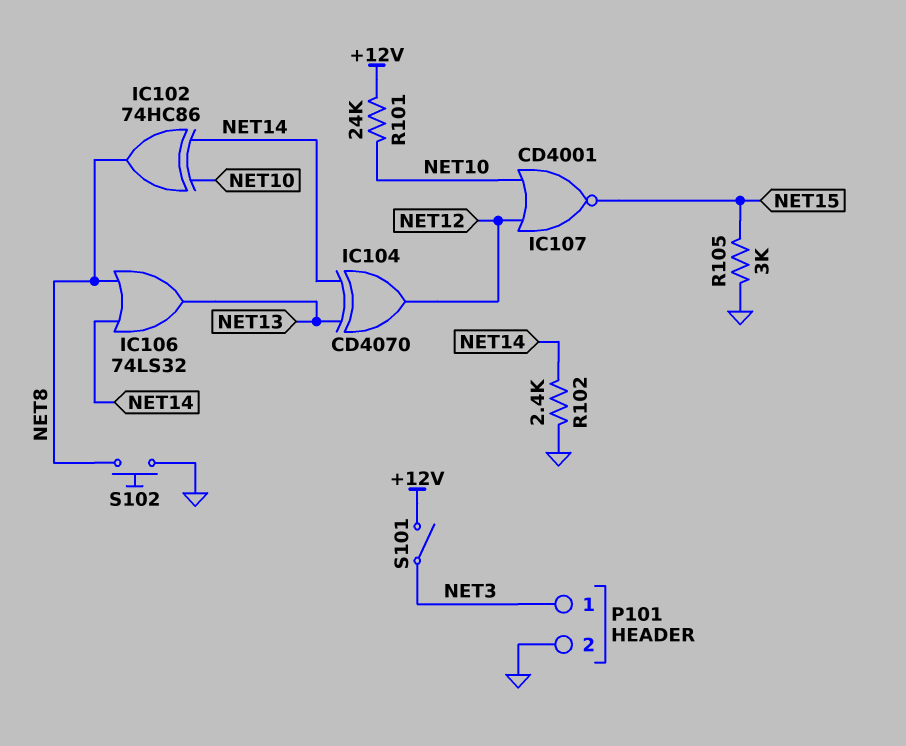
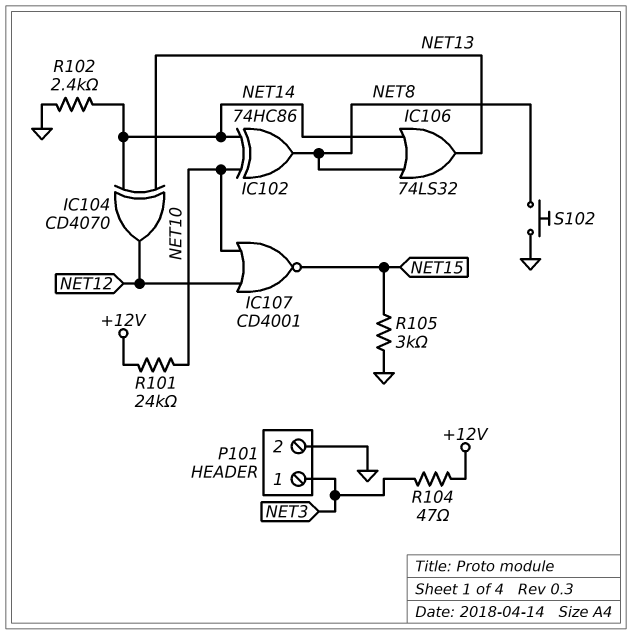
R104: none -> 47 (+12V, NET3)
S101: switch (+12V, NET3) -> none

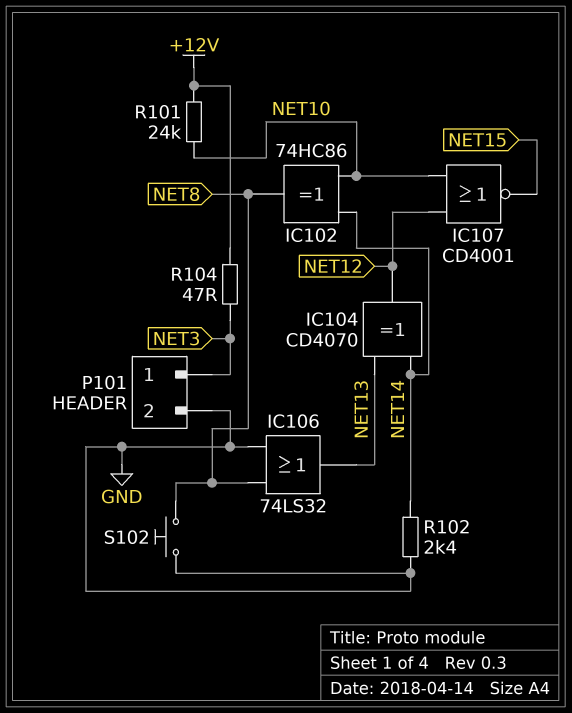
IC106: OR 74LS32 (in NET8, in NET14, out NET13) -> OR 74LS32 (in GND, in NET8, out NET13)
R105: 3k (GND, NET15) -> none

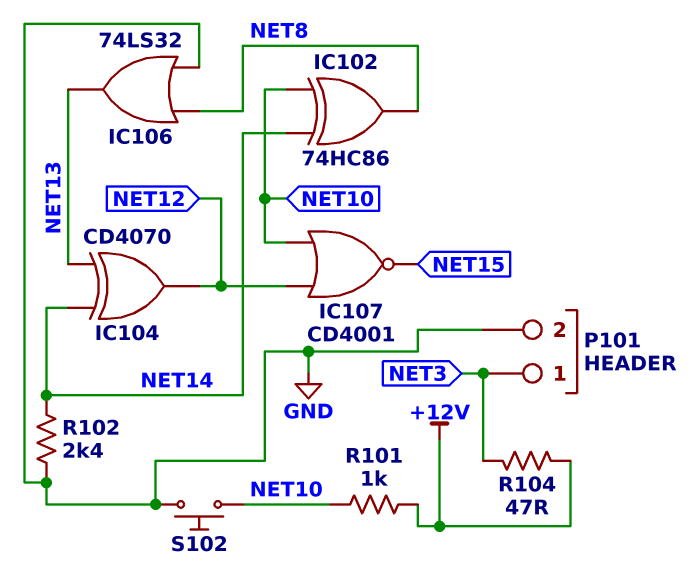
R101: 24k (+12V, NET10) -> 1k (+12V, NET10)
S102: button (GND, NET8) -> button (GND, NET10)

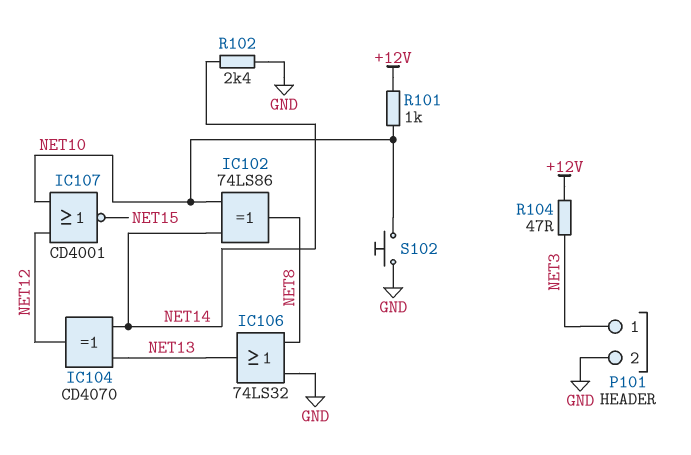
IC102: XOR 74HC86 (in NET10, in NET14, out NET8) -> XOR 74LS86 (in NET10, in NET14, out NET8)

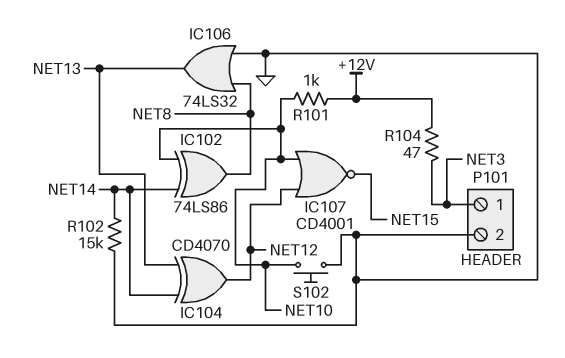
R102: 2.4k (GND, NET14) -> 15k (GND, NET14)

